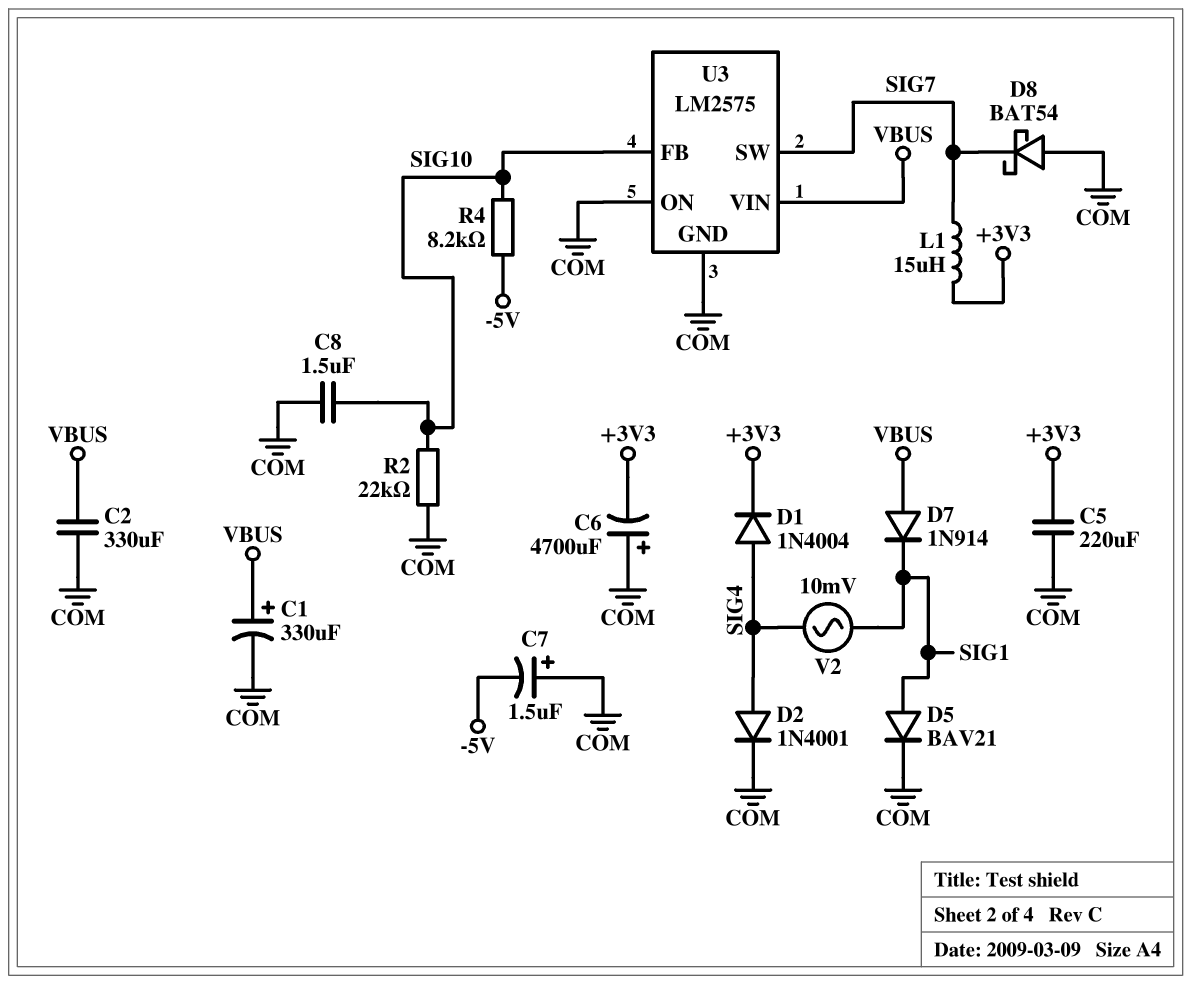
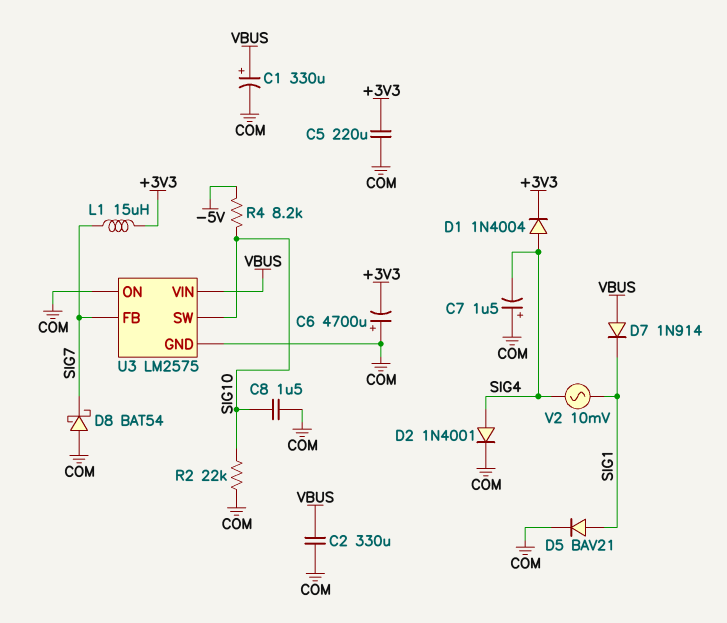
C7: 1.5uF (plus COM, minus -5V) -> 1.5uF (plus COM, minus SIG4)
U3 pin FB: SIG10 -> SIG7
U3 pin SW: SIG7 -> SIG10

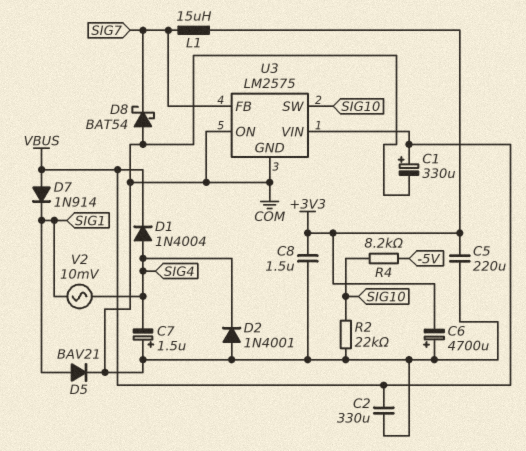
C8: 1.5uF (COM, SIG10) -> 1.5uF (+3V3, COM)
D1: diode 1N4004 (A SIG4, K +3V3) -> diode 1N4004 (A SIG4, K VBUS)
D2: diode 1N4001 (A SIG4, K COM) -> diode 1N4001 (A COM, K SIG4)

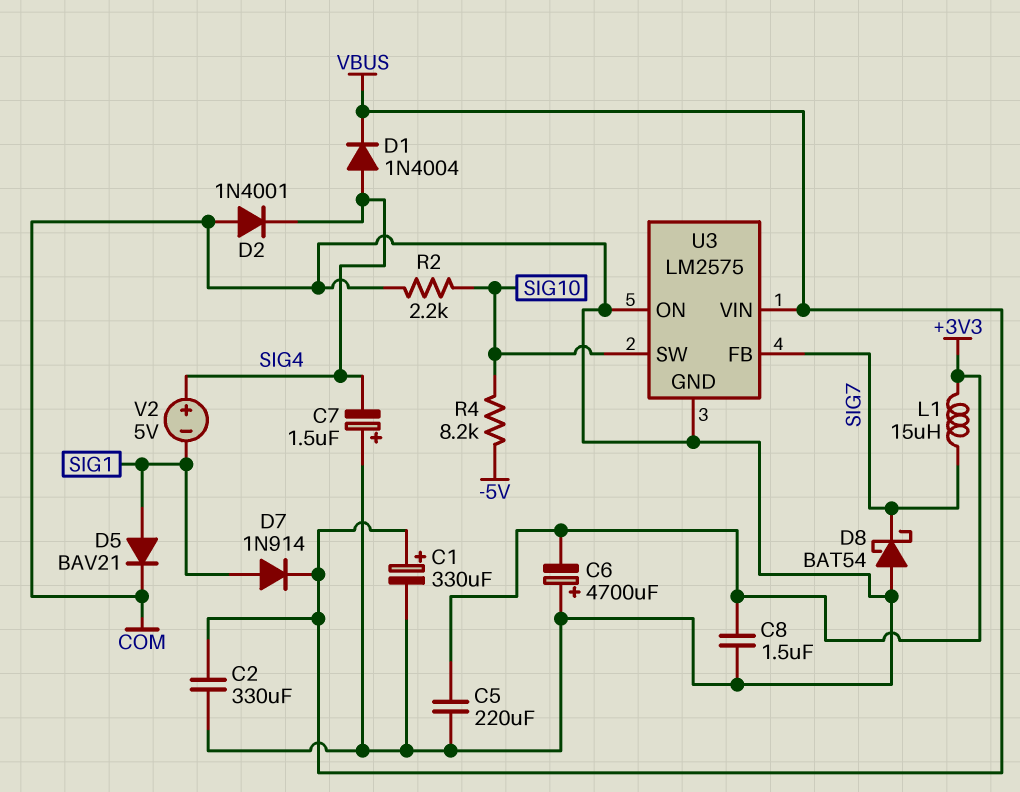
D7: diode 1N914 (A VBUS, K SIG1) -> diode 1N914 (A SIG1, K VBUS)
R2: 22k (COM, SIG10) -> 2.2k (COM, SIG10)
V2: AC 10mV (SIG1, SIG4) -> 5V (plus SIG4, minus SIG1)

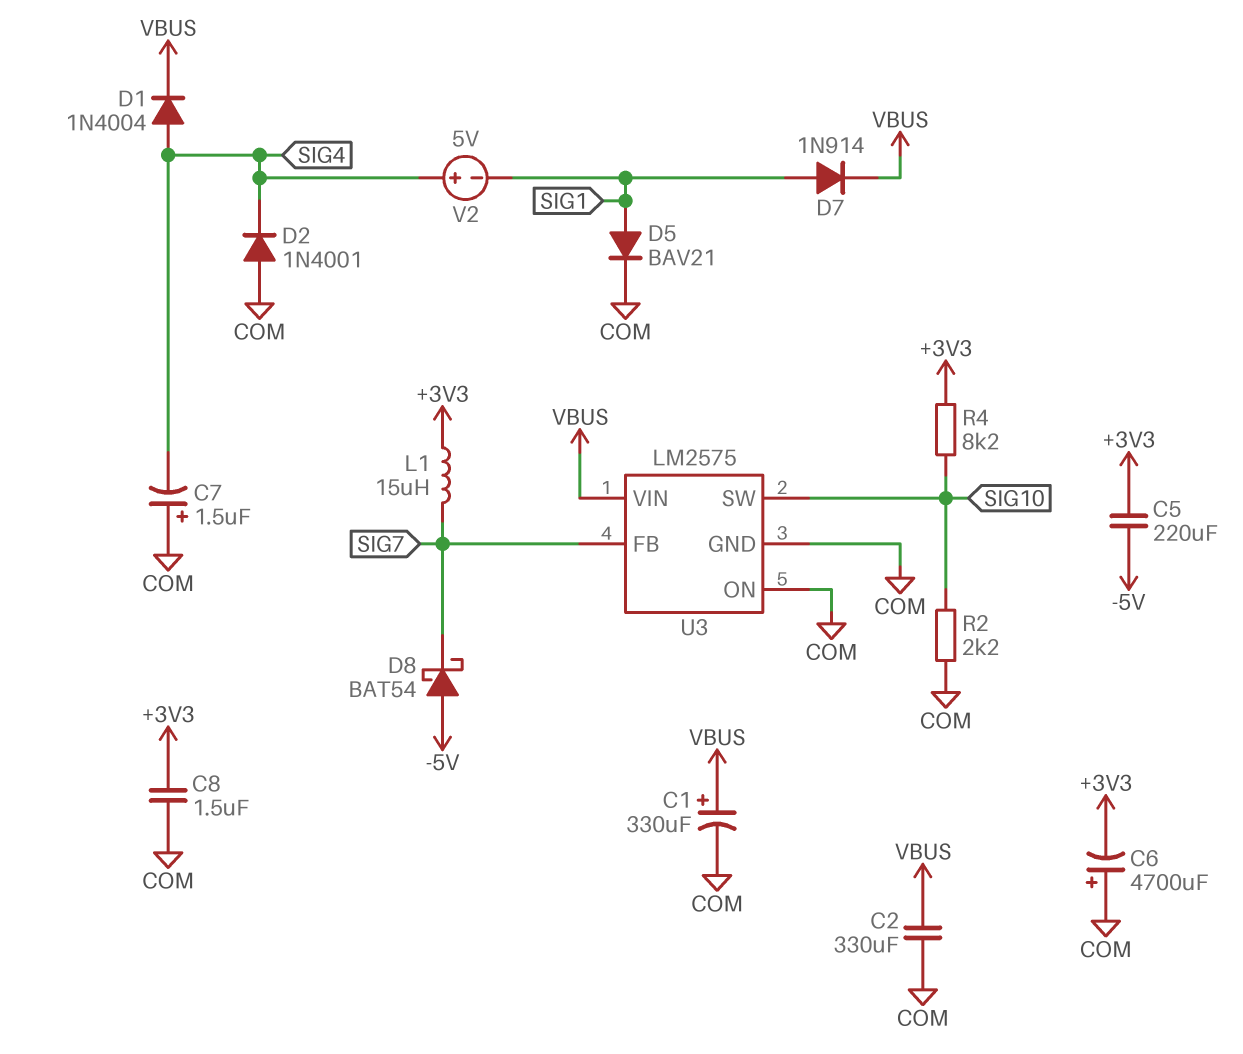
C5: 220uF (+3V3, COM) -> 220uF (+3V3, -5V)
D8: schottky BAT54 (A COM, K SIG7) -> schottky BAT54 (A -5V, K SIG7)
R4: 8.2k (-5V, SIG10) -> 8.2k (+3V3, SIG10)

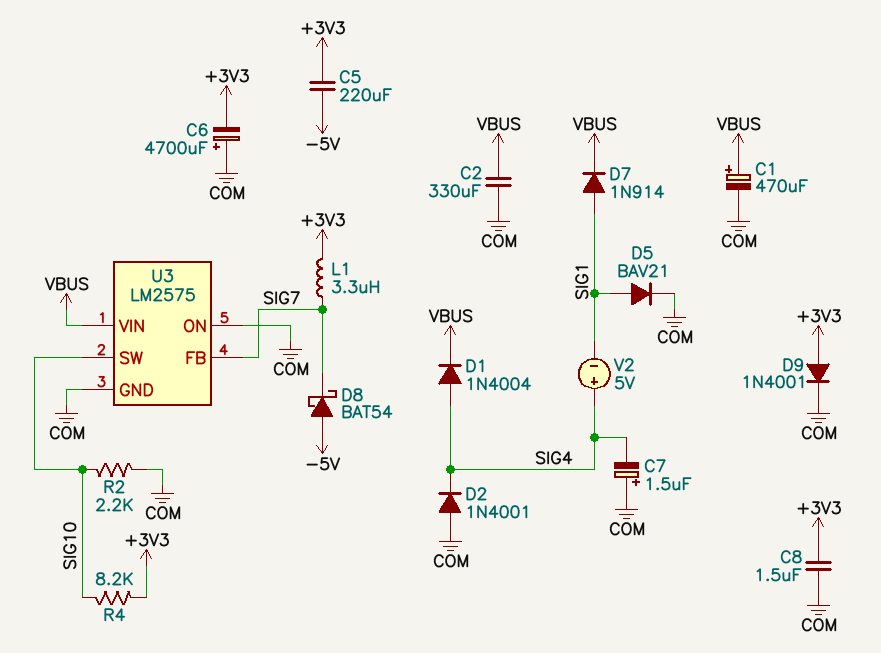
C1: 330uF (plus VBUS, minus COM) -> 470uF (plus VBUS, minus COM)
D9: none -> diode 1N4001 (A +3V3, K COM)
L1: 15uH (+3V3, SIG7) -> 3.3uH (+3V3, SIG7)

